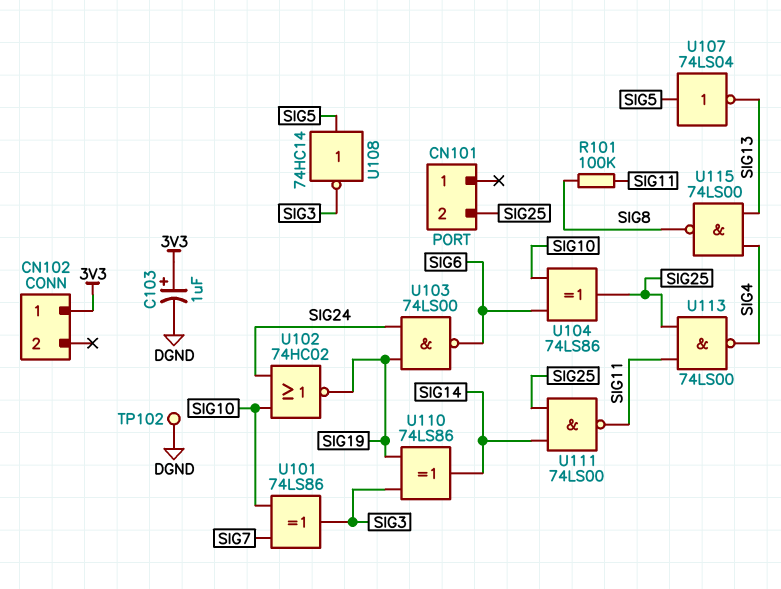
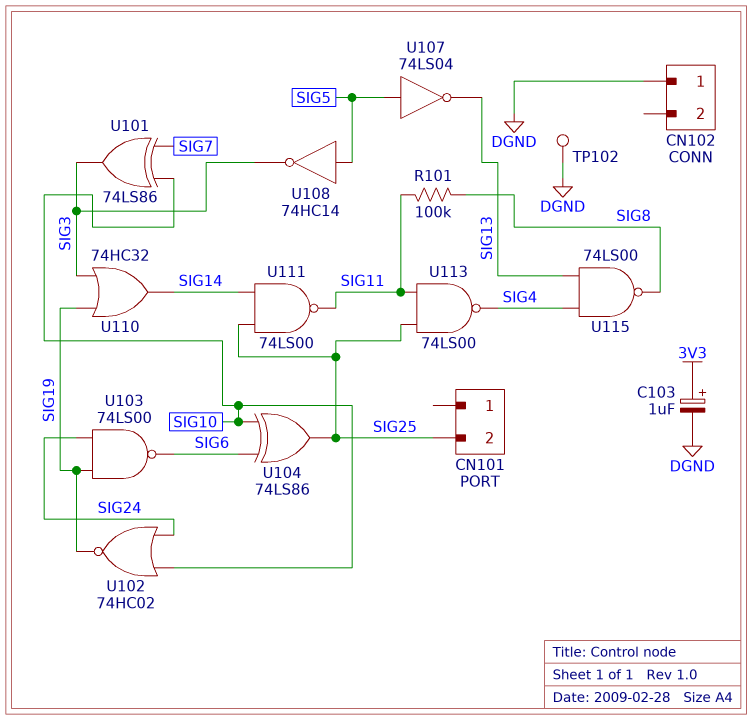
CN102 pin 1: 3V3 -> DGND
U110: XOR 74LS86 (in SIG3, in SIG19, out SIG14) -> OR 74HC32 (in SIG3, in SIG19, out SIG14)

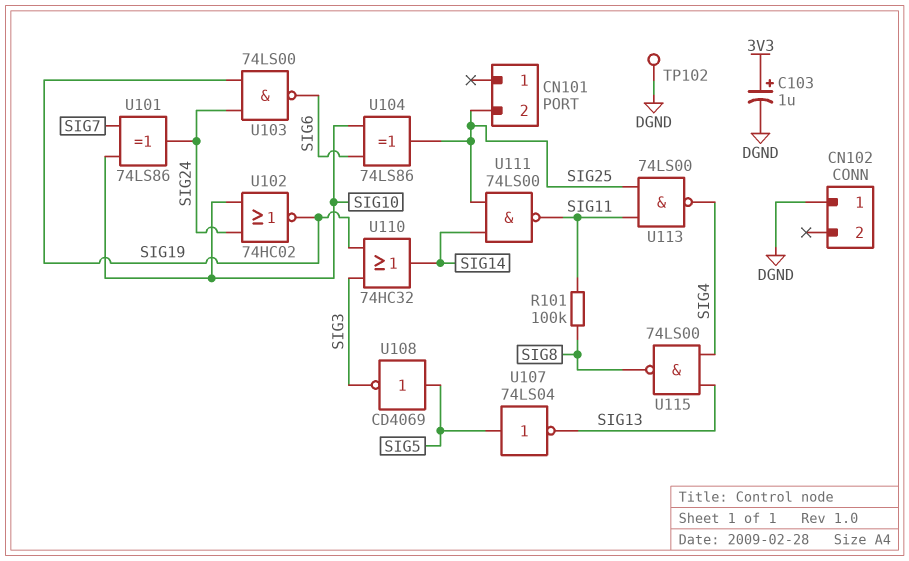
U101: XOR 74LS86 (in SIG7, in SIG10, out SIG3) -> XOR 74LS86 (in SIG7, in SIG10, out SIG24)
U108: NOT 74HC14 (in SIG5, out SIG3) -> NOT CD4069 (in SIG5, out SIG3)

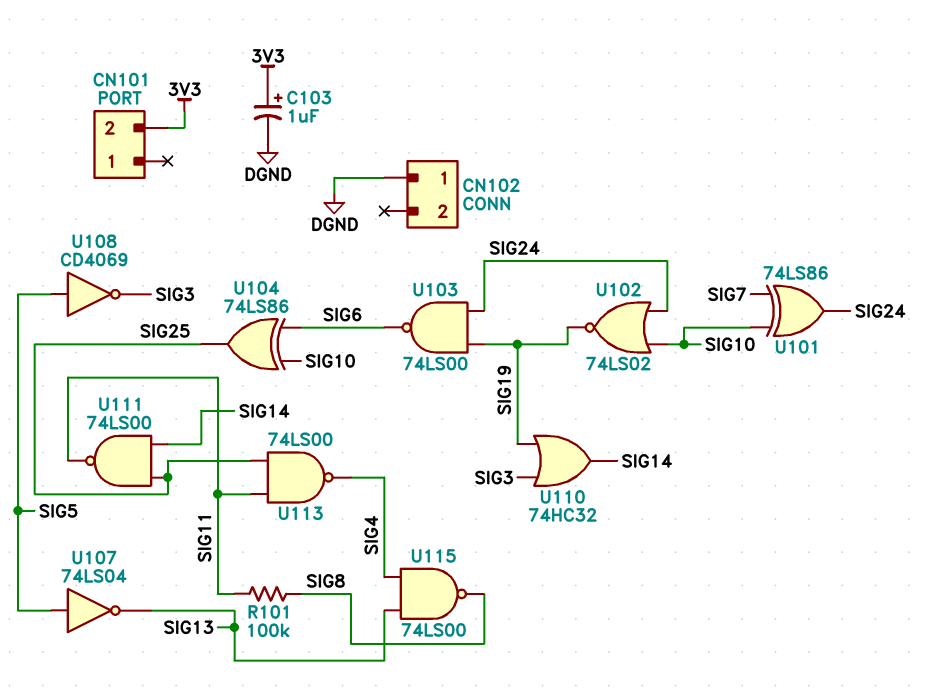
CN101 pin 2: SIG25 -> 3V3
TP102: test point (DGND) -> none
U102: NOR 74HC02 (in SIG10, in SIG24, out SIG19) -> NOR 74LS02 (in SIG10, in SIG24, out SIG19)

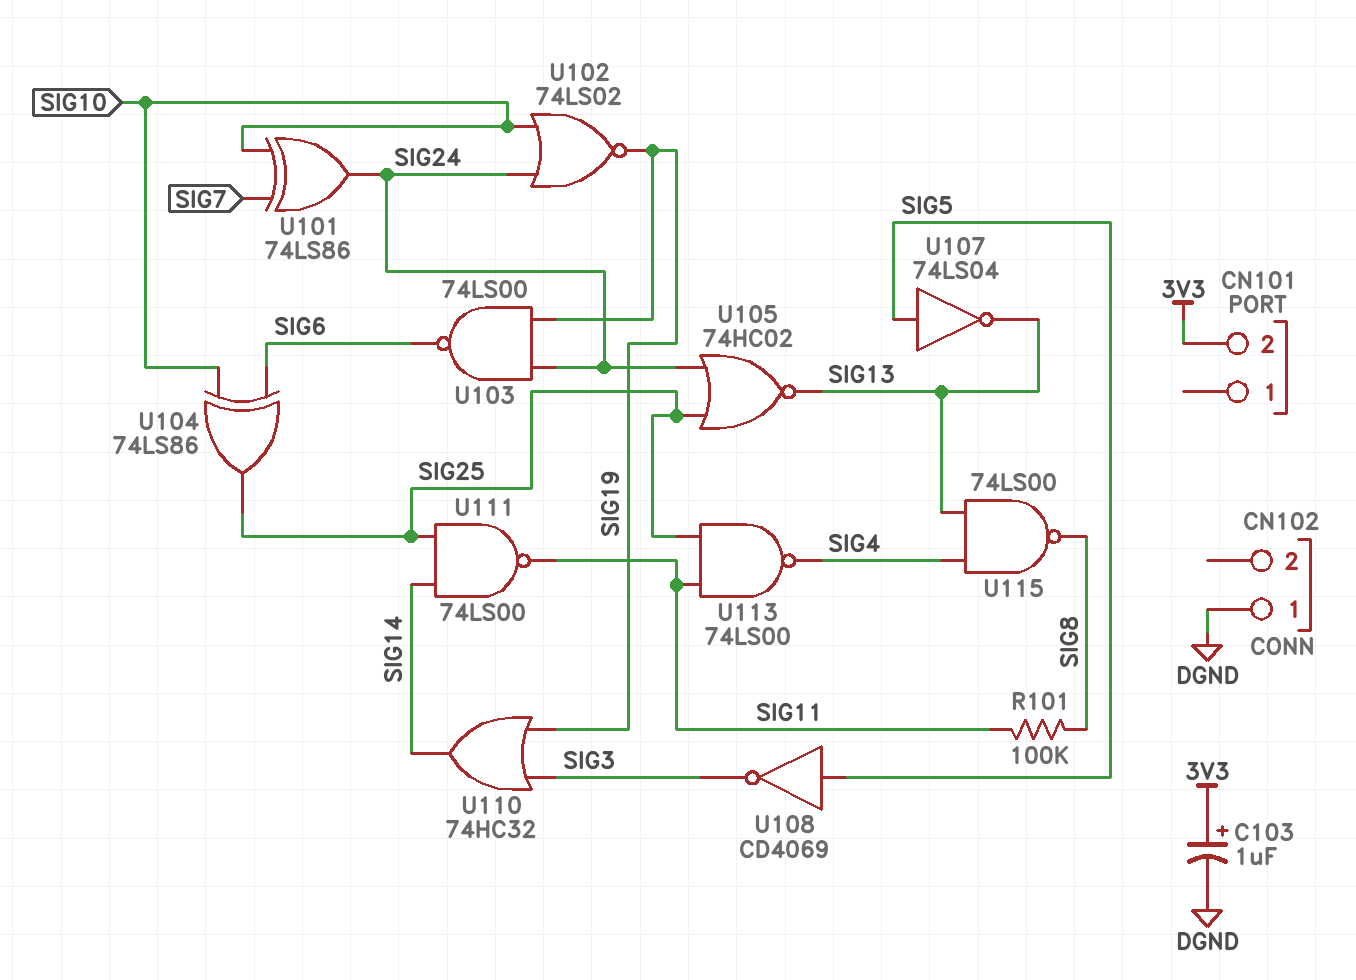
U105: none -> NOR 74HC02 (in SIG24, in SIG25, out SIG13)

